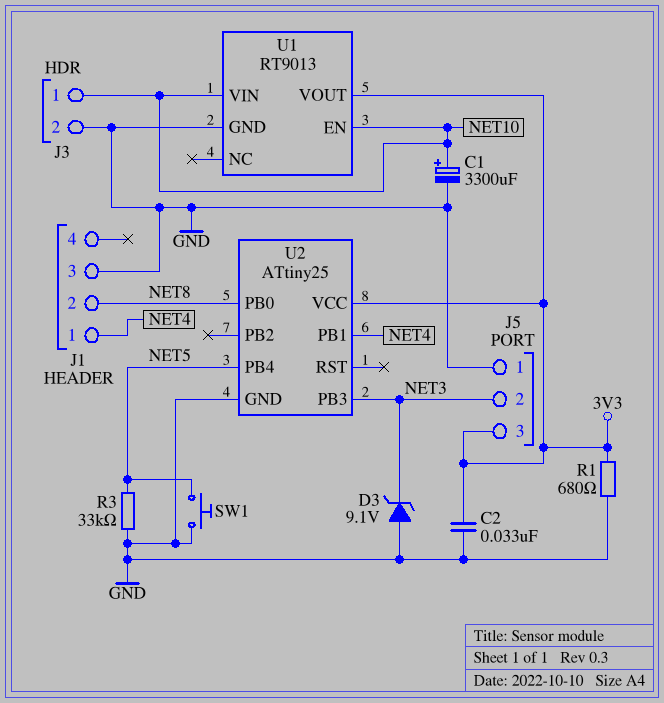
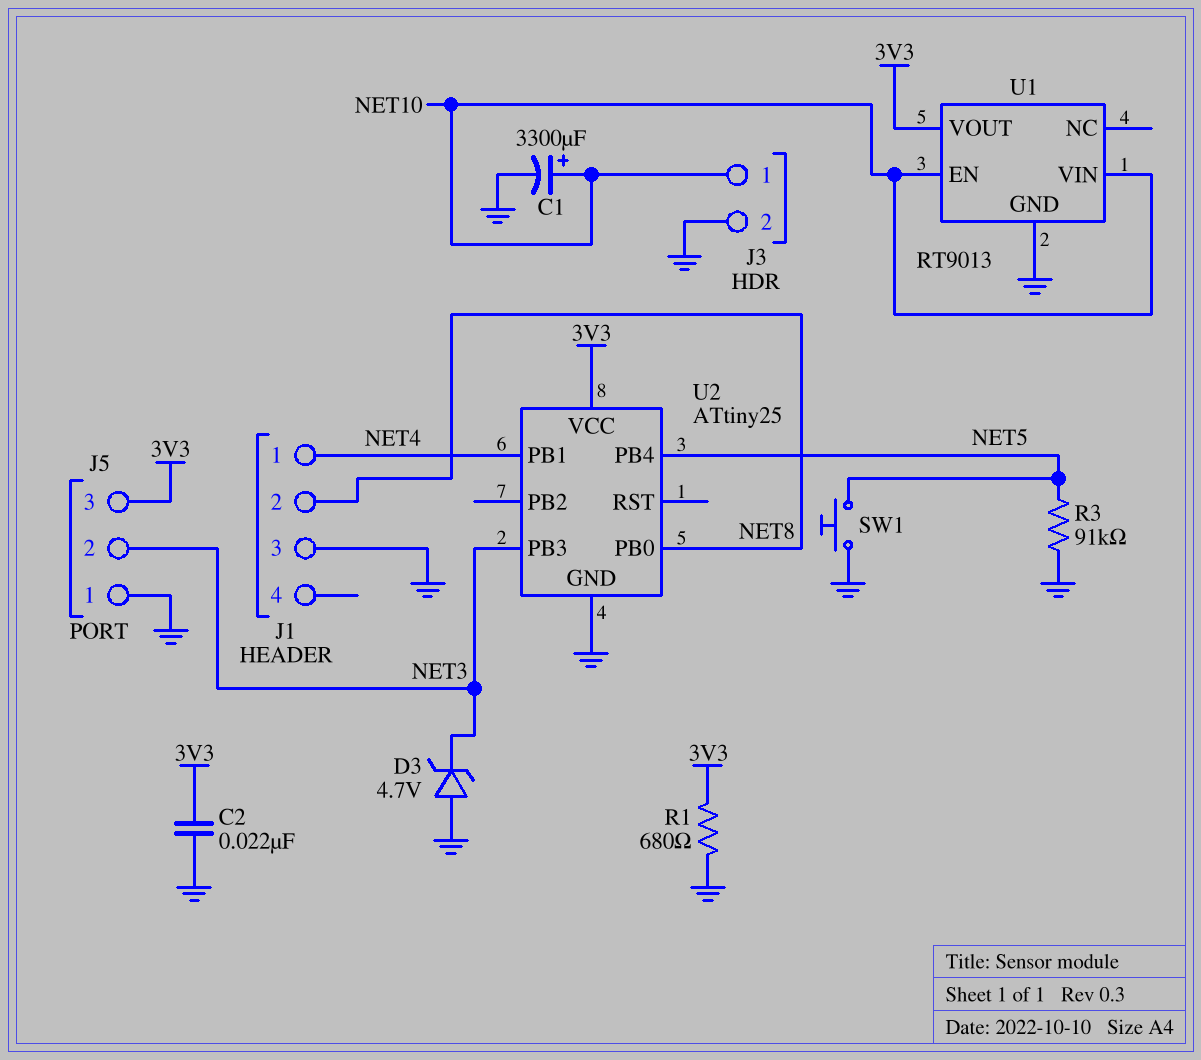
C2: 33nF (3V3, GND) -> 22nF (3V3, GND)
D3: zener 9.1V (A GND, K NET3) -> zener 4.7V (A GND, K NET3)
R3: 33k (GND, NET5) -> 91k (GND, NET5)

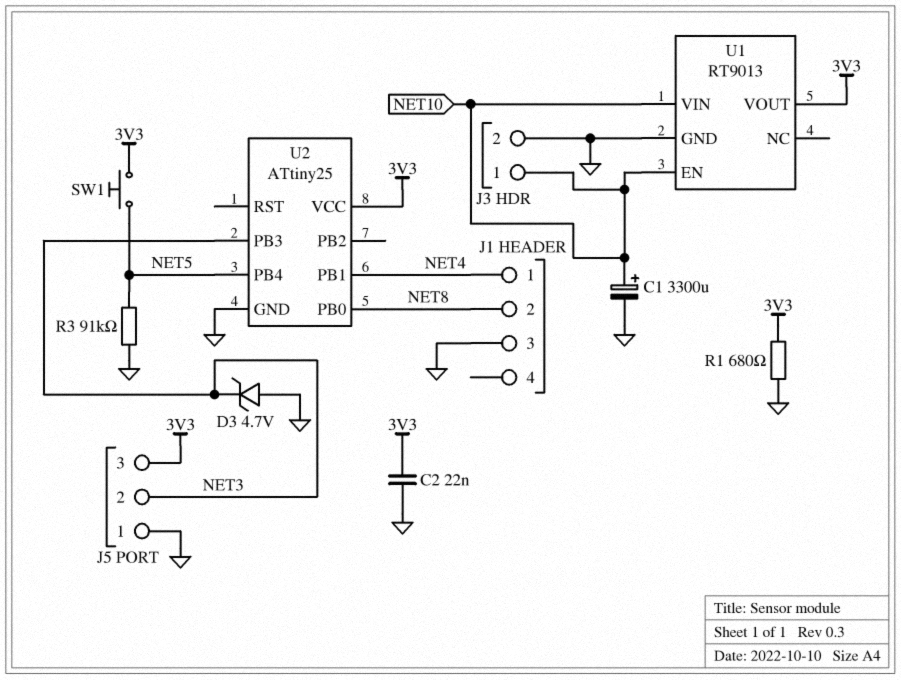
SW1: button (GND, NET5) -> button (3V3, NET5)

